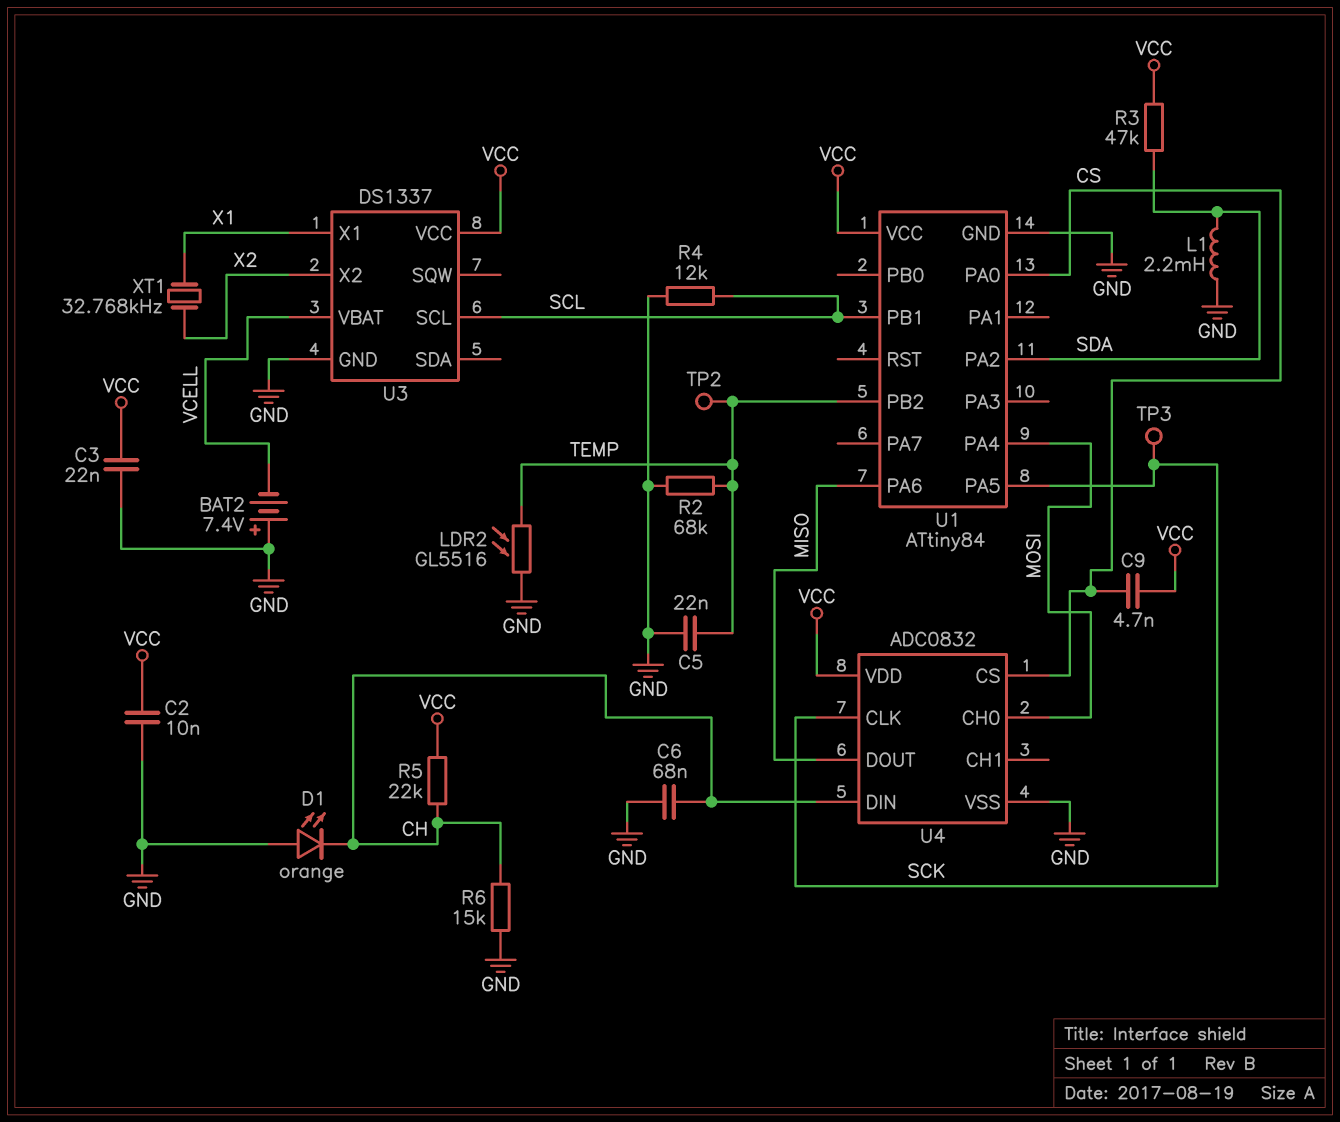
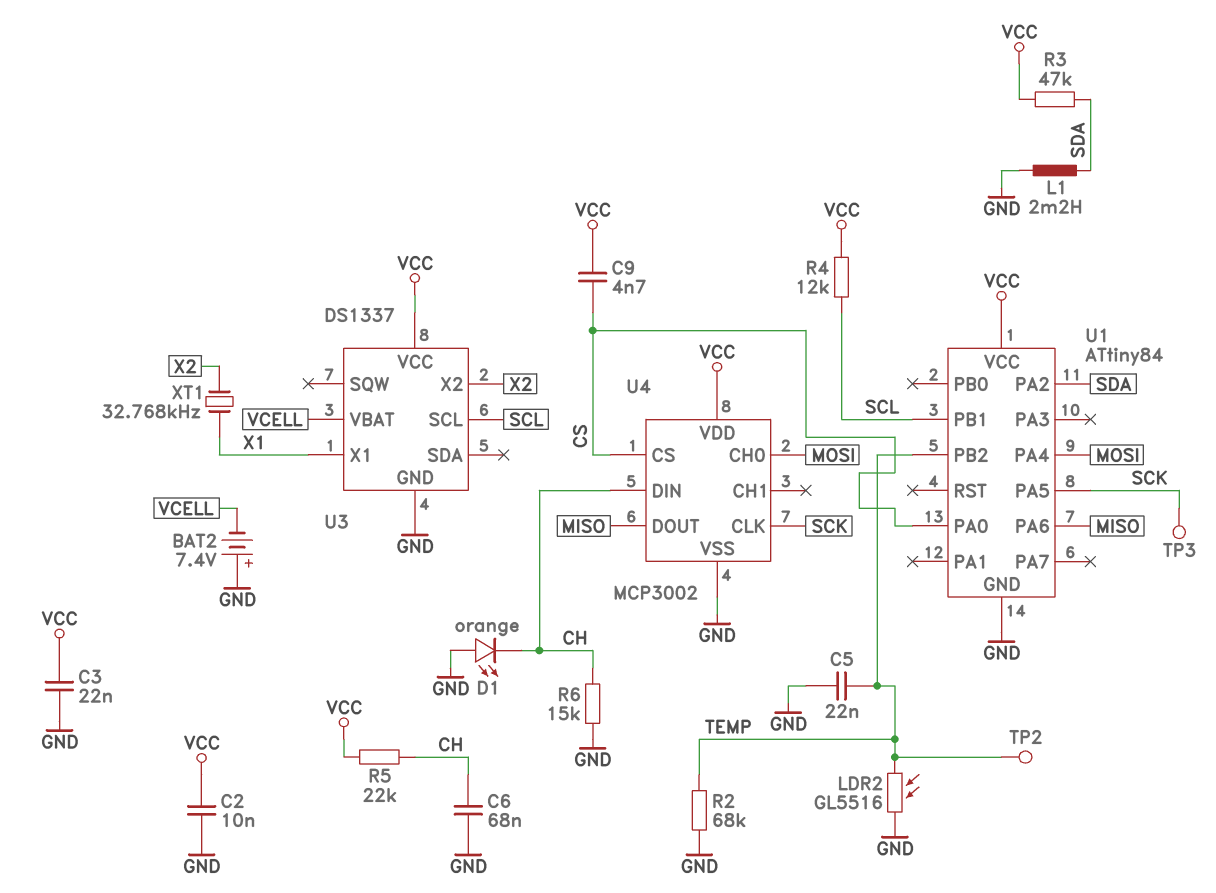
R4: 12k (GND, SCL) -> 12k (SCL, VCC)
U4: ADC0832 -> MCP3002

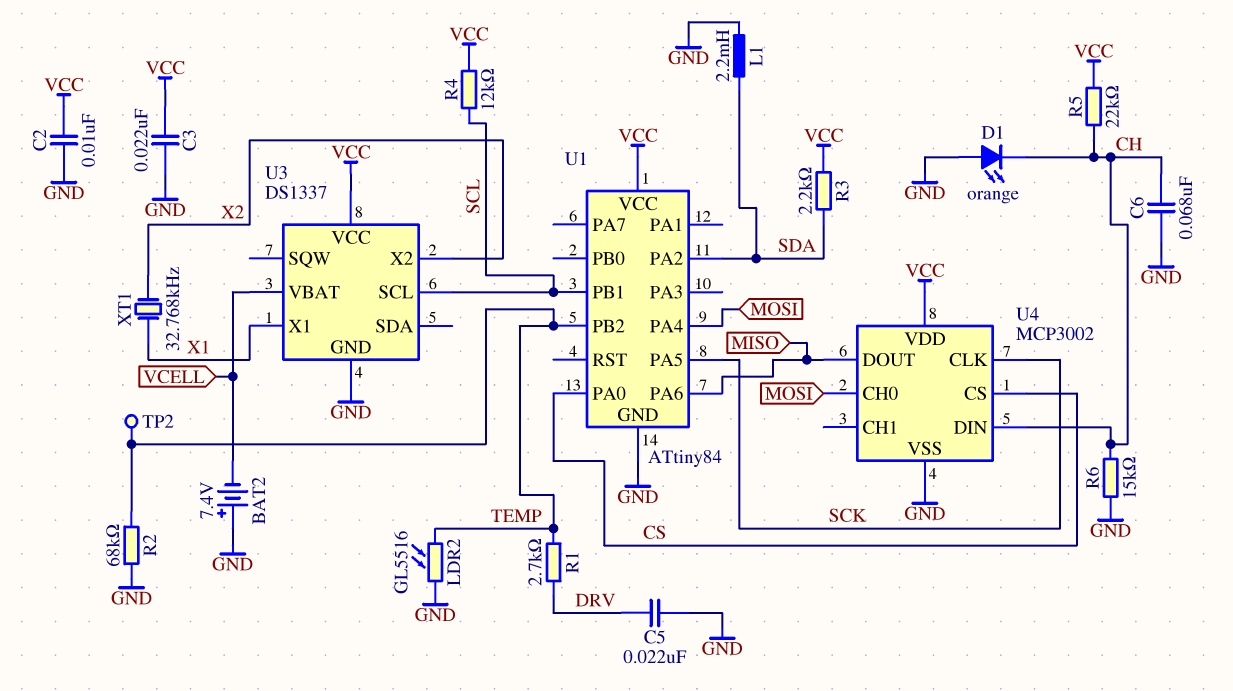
C5: 22nF (GND, TEMP) -> 22nF (DRV, GND)
C9: 4.7nF (CS, VCC) -> none
R1: none -> 2.7k (DRV, TEMP)
R3: 47k (SDA, VCC) -> 2.2k (SDA, VCC)
TP3: test point (SCK) -> none

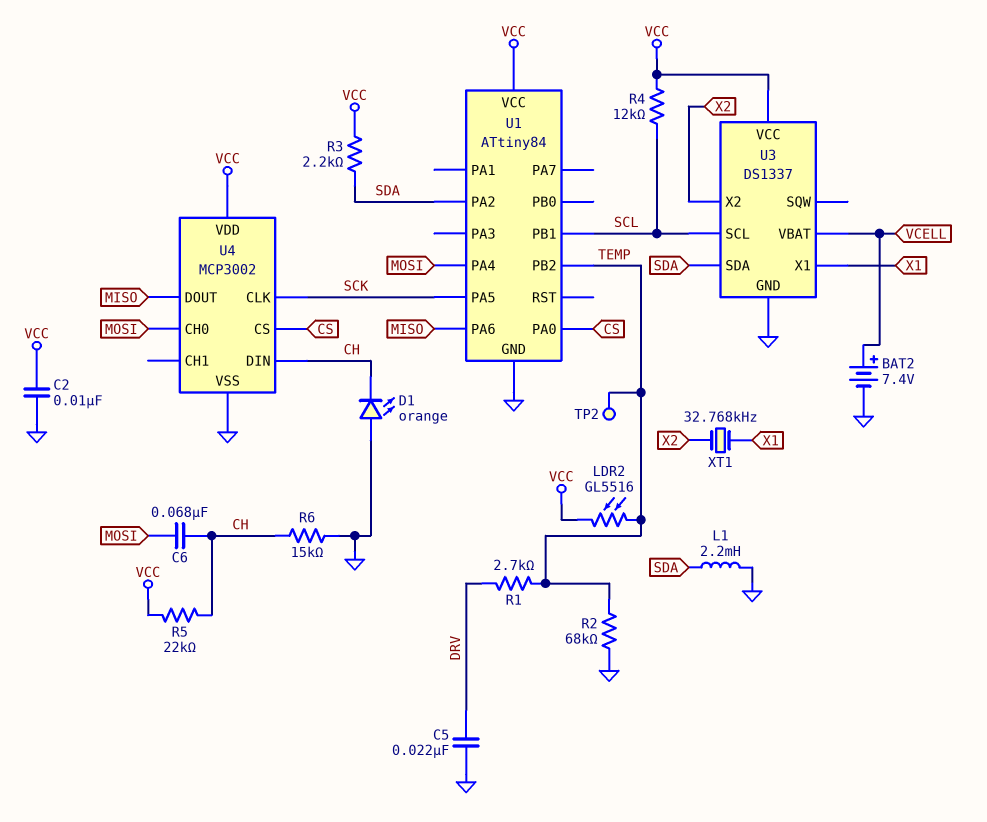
BAT2: 7.4V (plus GND, minus VCELL) -> 7.4V (plus VCELL, minus GND)
C3: 22nF (GND, VCC) -> none
C6: 68nF (CH, GND) -> 68nF (CH, MOSI)
LDR2: GL5516 (GND, TEMP) -> GL5516 (TEMP, VCC)
U3 pin SDA: none -> SDA

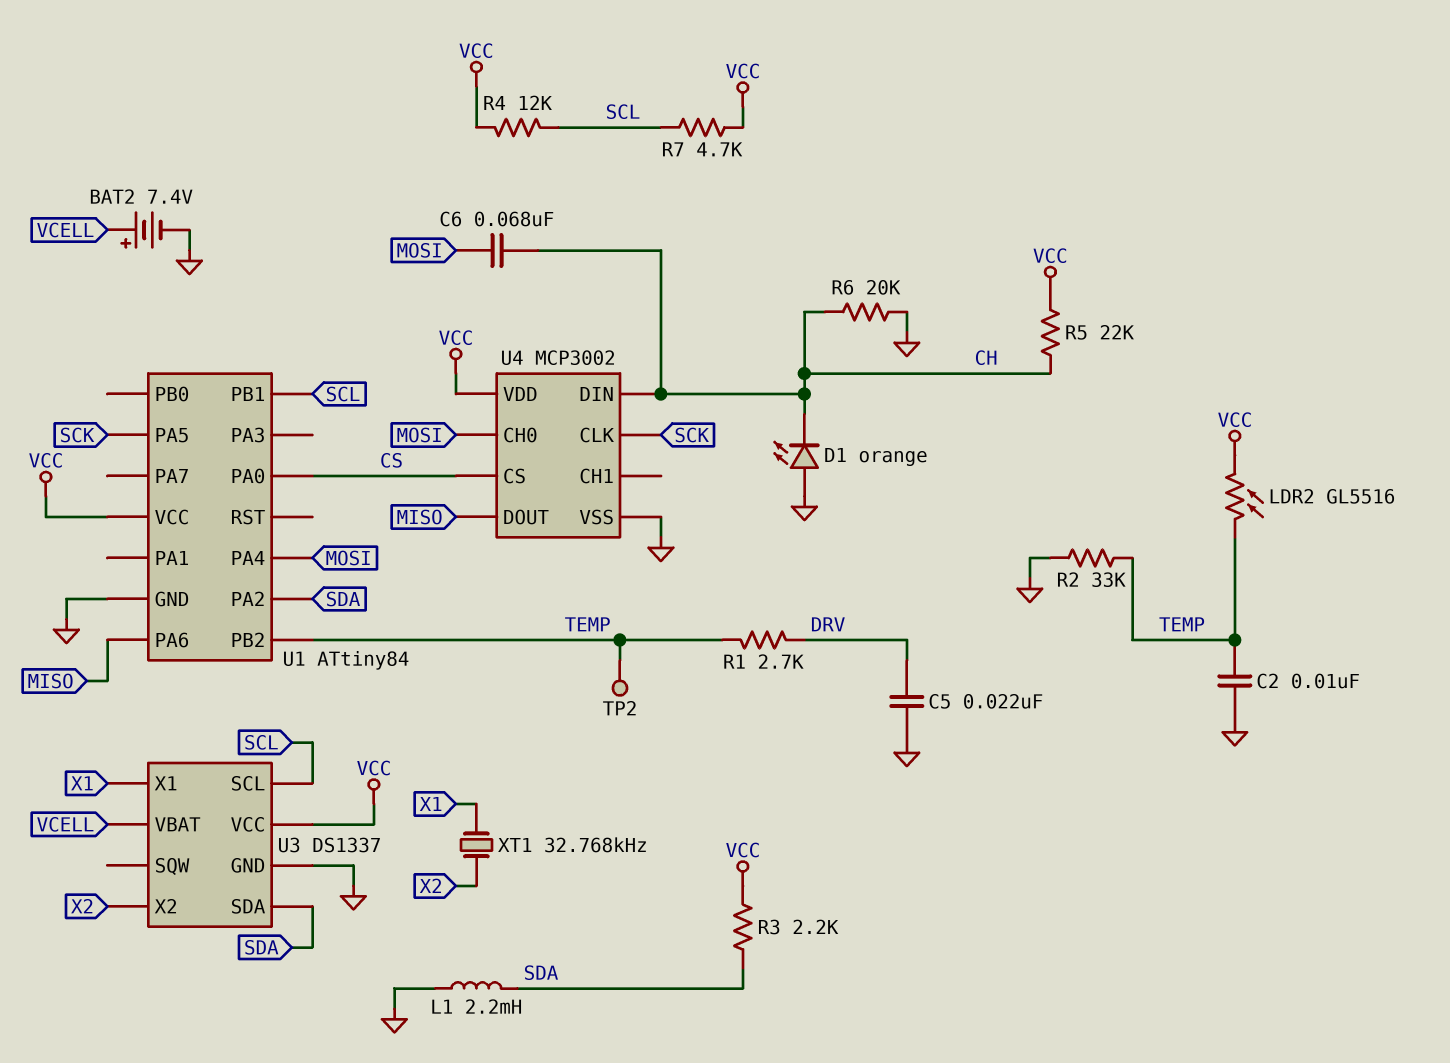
C2: 10nF (GND, VCC) -> 10nF (GND, TEMP)
R2: 68k (GND, TEMP) -> 33k (GND, TEMP)
R6: 15k (CH, GND) -> 20k (CH, GND)
R7: none -> 4.7k (SCL, VCC)

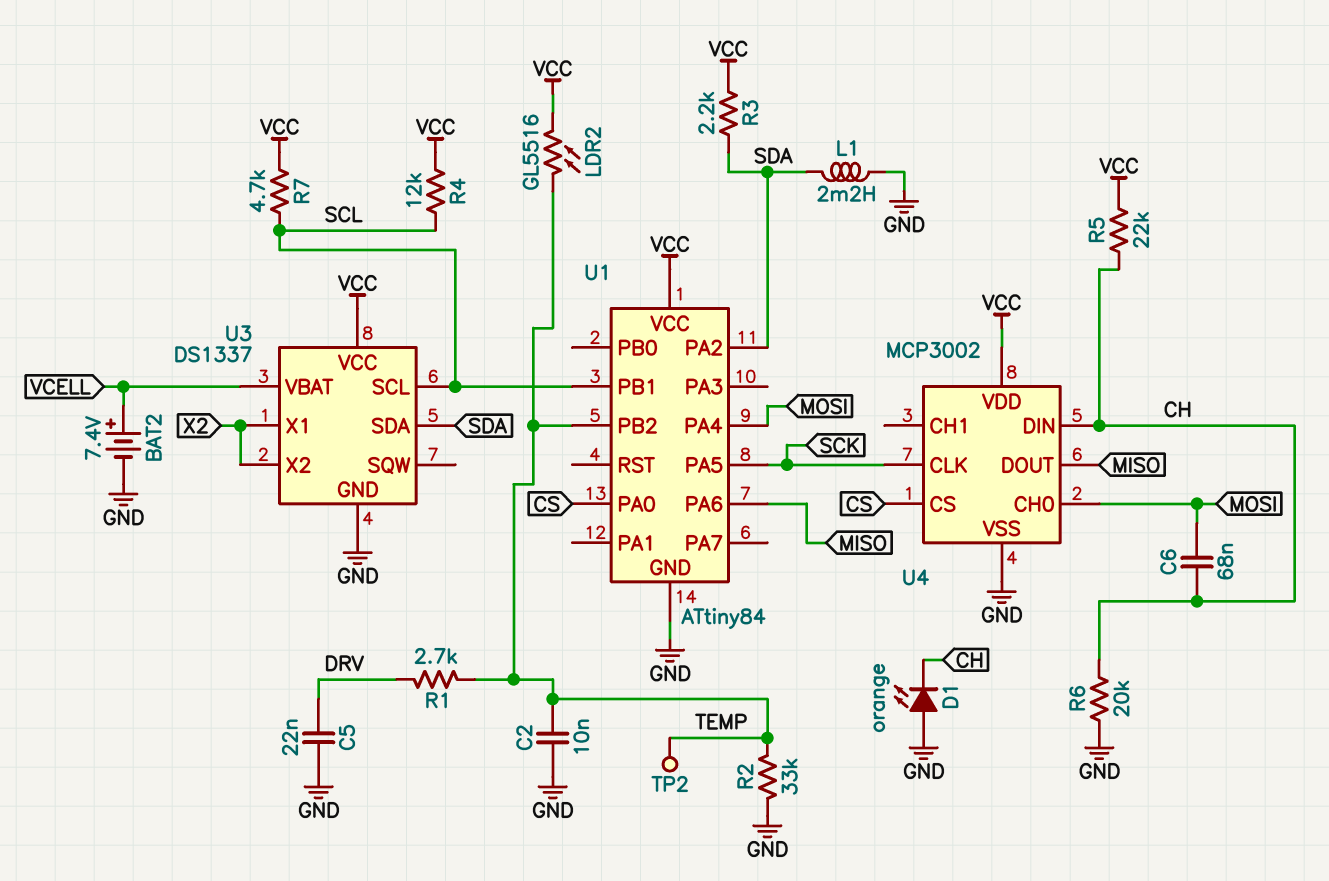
U3 pin X1: X1 -> X2
XT1: 32.768kHz (X1, X2) -> none

